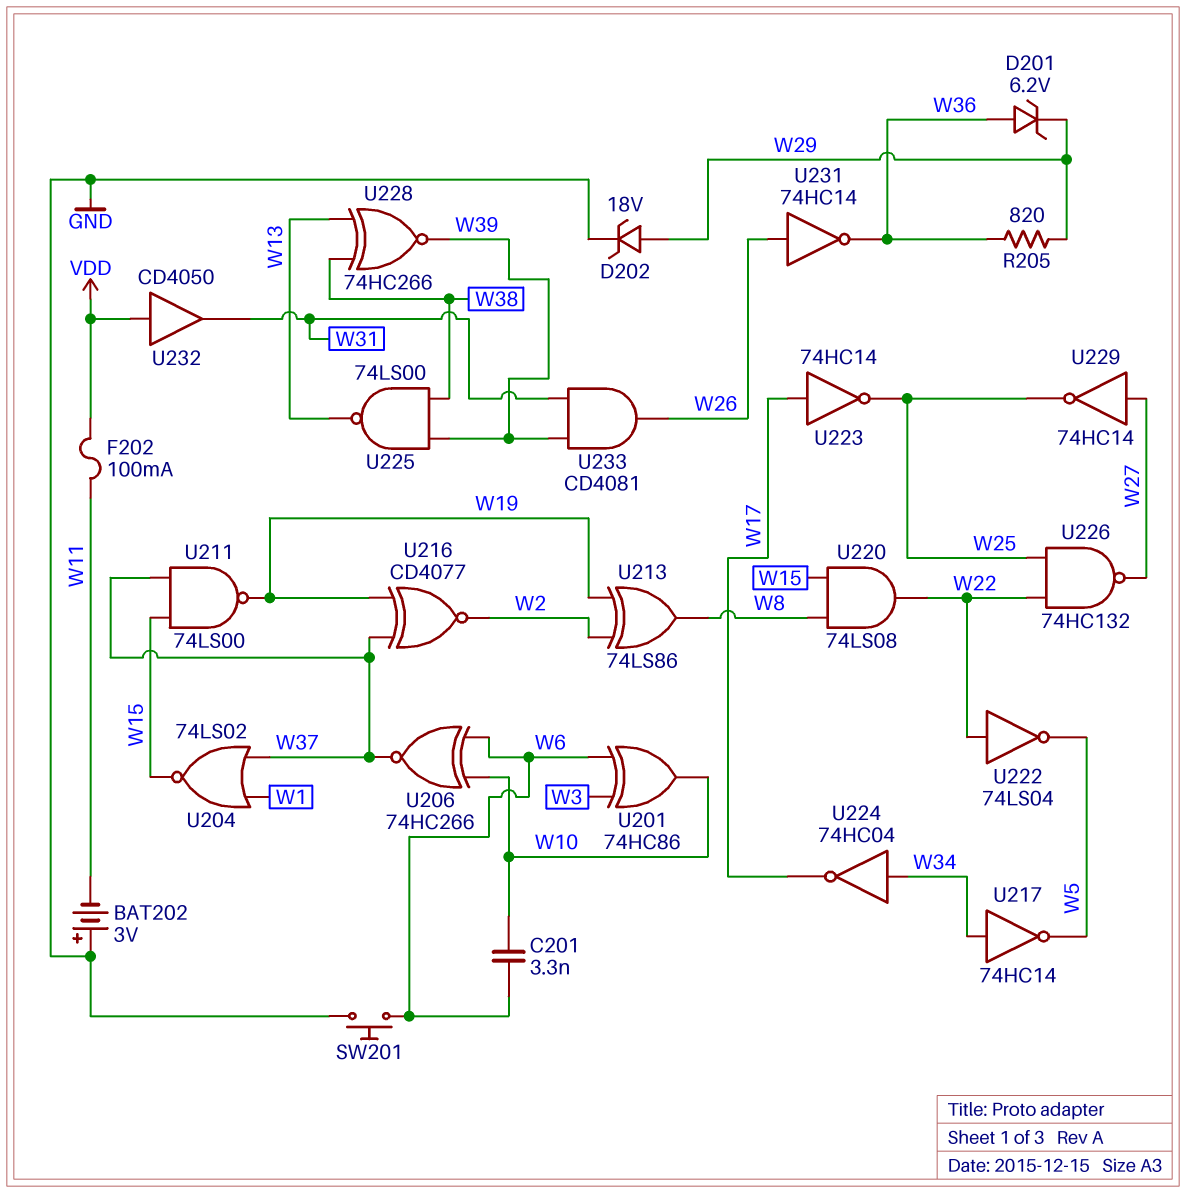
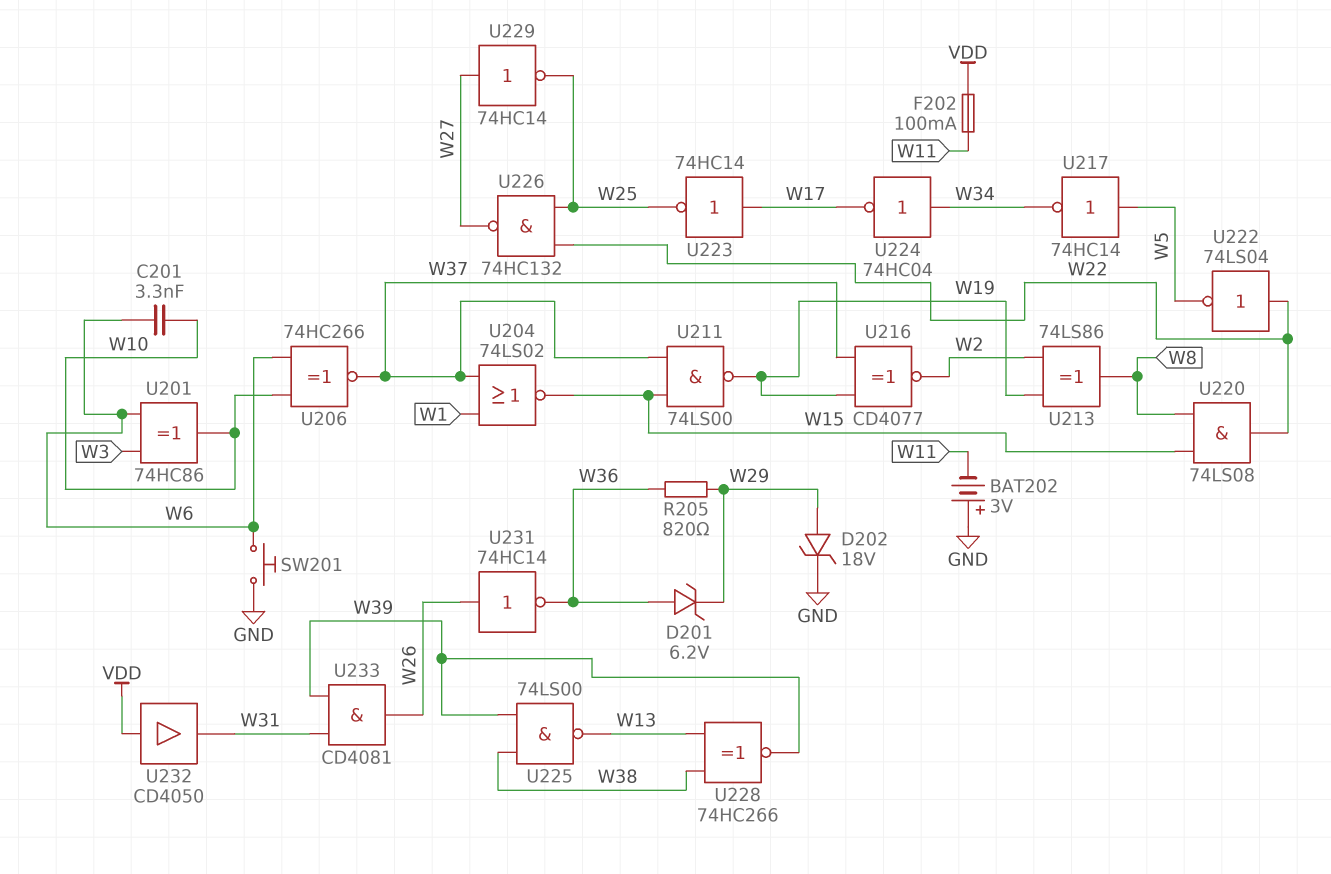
U217: NOT 74HC14 (in W34, out W5) -> NOT 74HC14 (in W5, out W34)

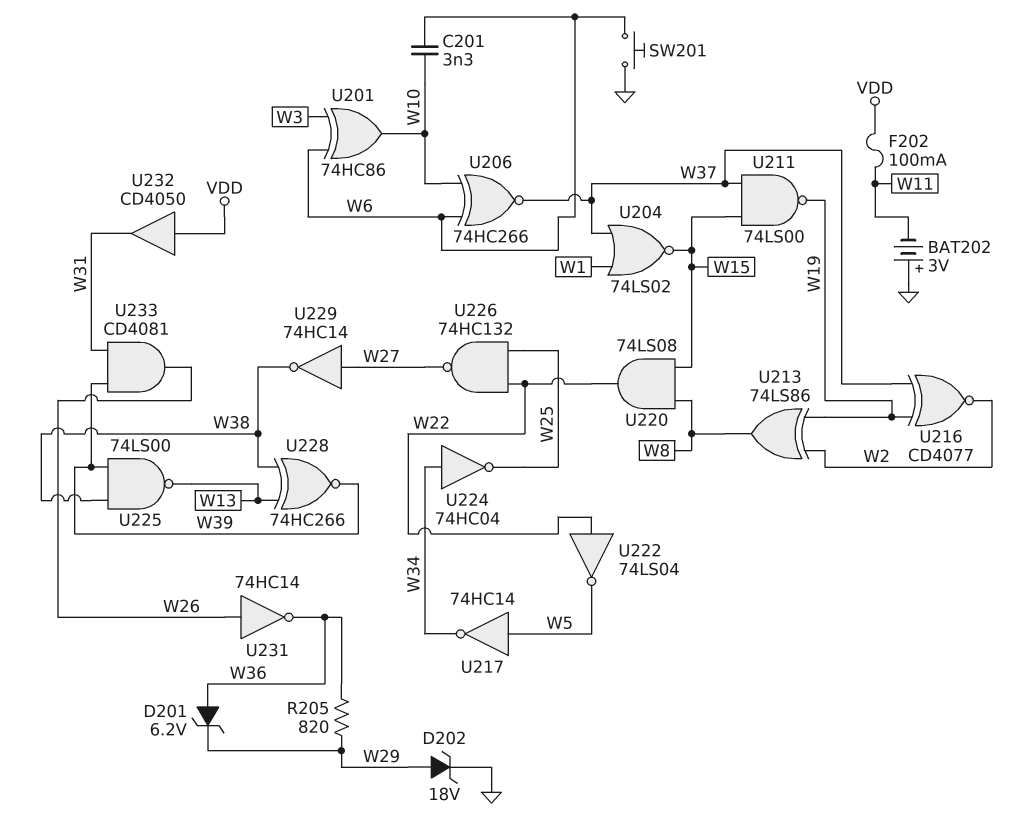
U223: NOT 74HC14 (in W17, out W25) -> none
U224: NOT 74HC04 (in W34, out W17) -> NOT 74HC04 (in W34, out W25)
U229: NOT 74HC14 (in W27, out W25) -> NOT 74HC14 (in W27, out W38)

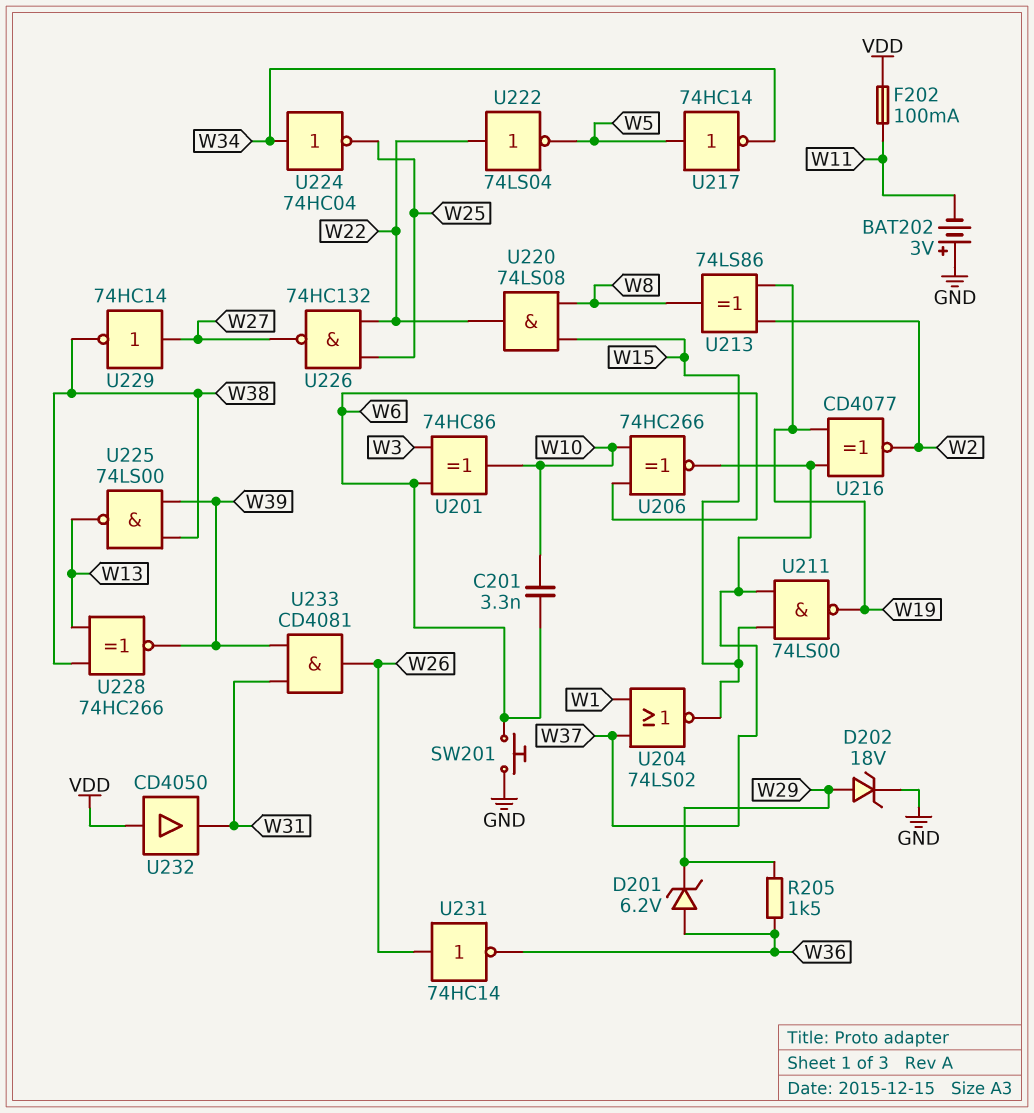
R205: 820 (W29, W36) -> 1.5k (W29, W36)

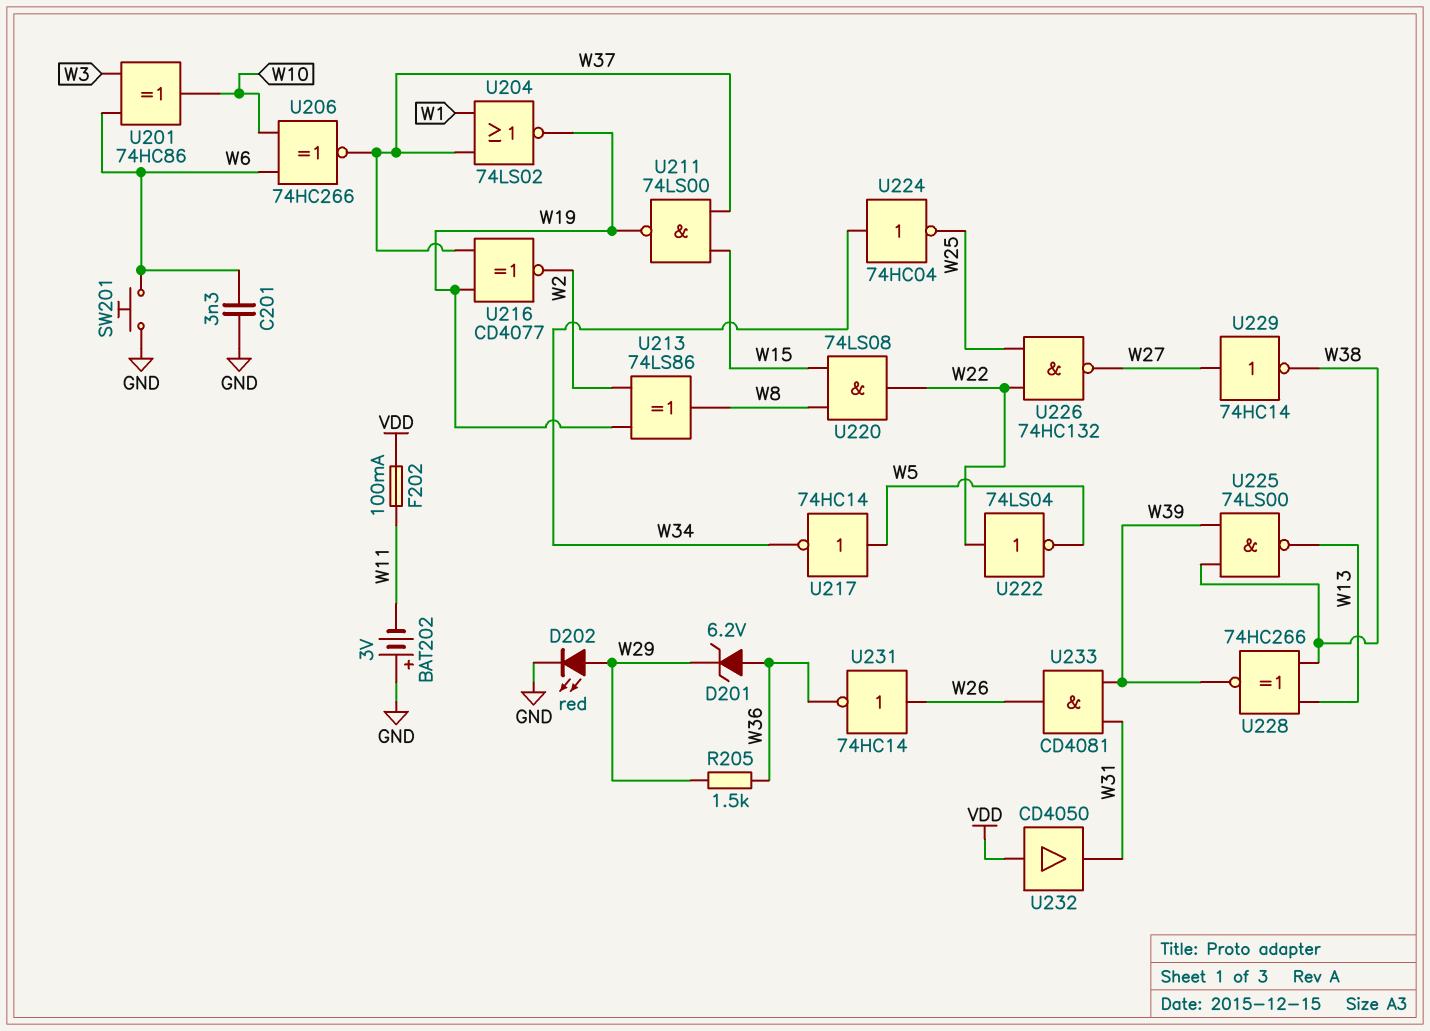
C201: 3.3nF (W6, W10) -> 3.3nF (GND, W6)
D202: zener 18V (A W29, K GND) -> LED red (A W29, K GND)
U204: NOR 74LS02 (in W1, in W37, out W15) -> NOR 74LS02 (in W1, in W37, out W19)

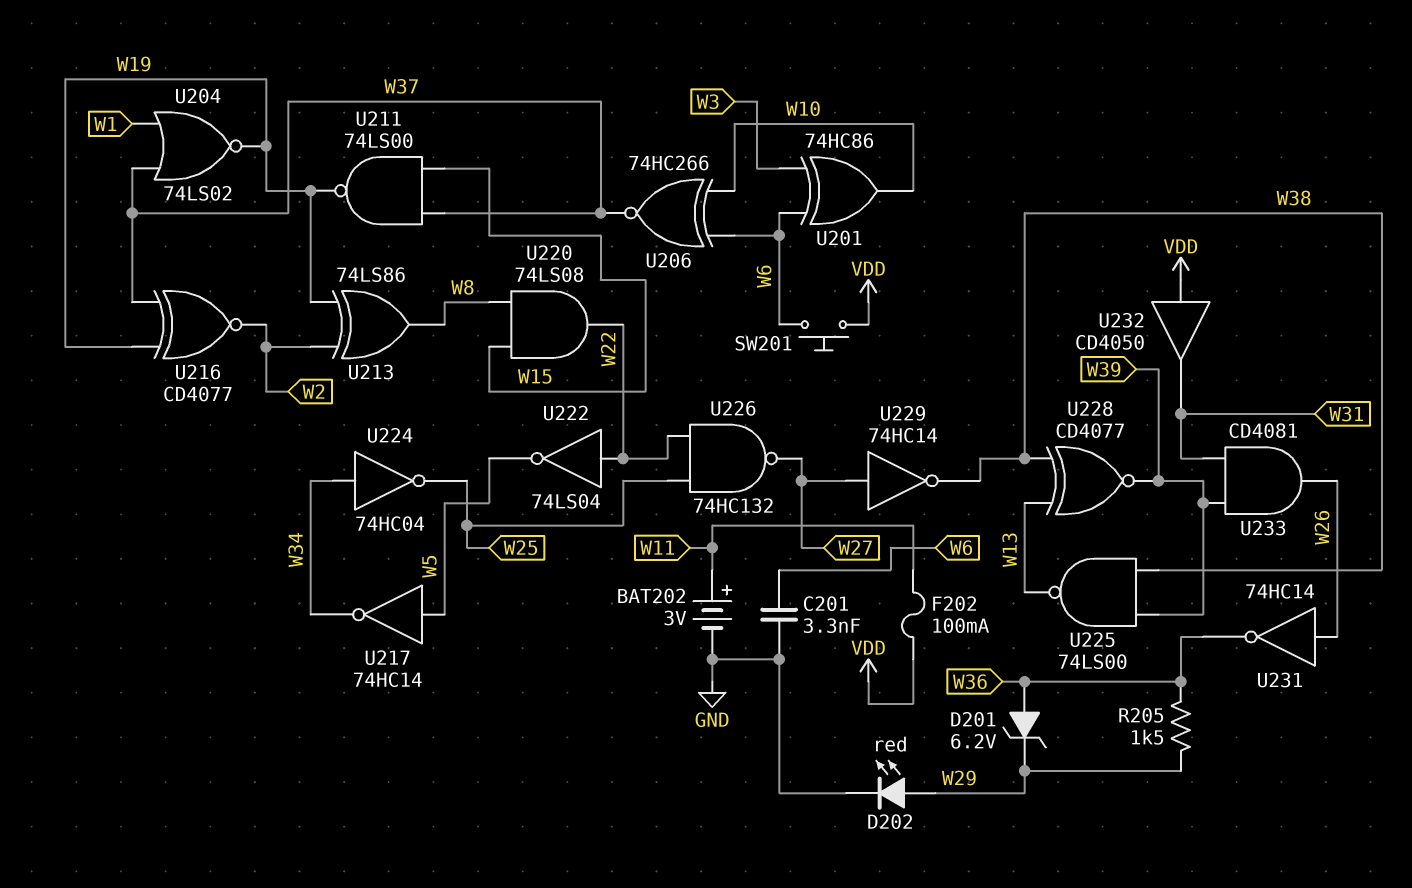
BAT202: 3V (plus GND, minus W11) -> 3V (plus W11, minus GND)
SW201: button (GND, W6) -> button (VDD, W6)
U228: XNOR 74HC266 (in W13, in W38, out W39) -> XNOR CD4077 (in W13, in W38, out W39)

